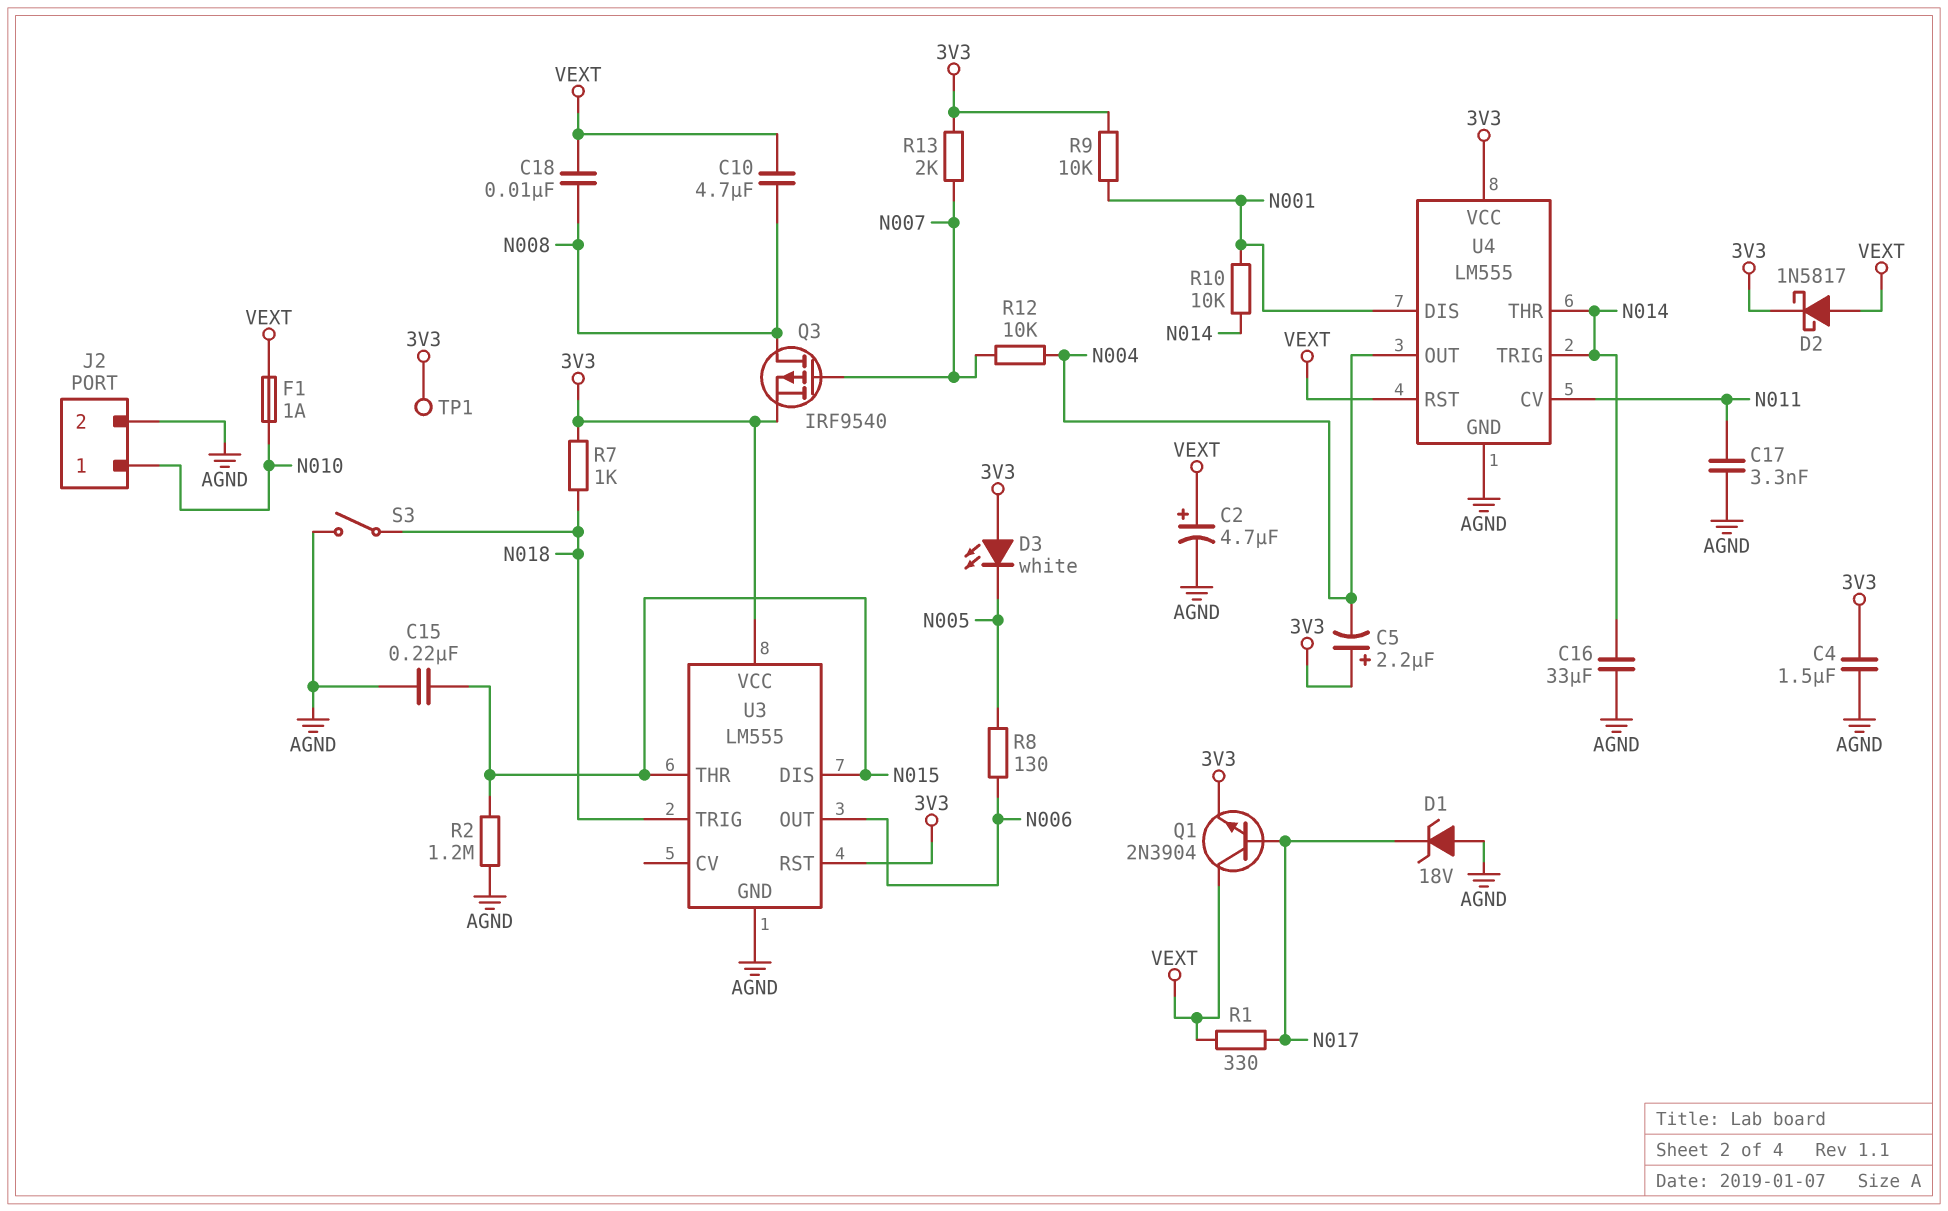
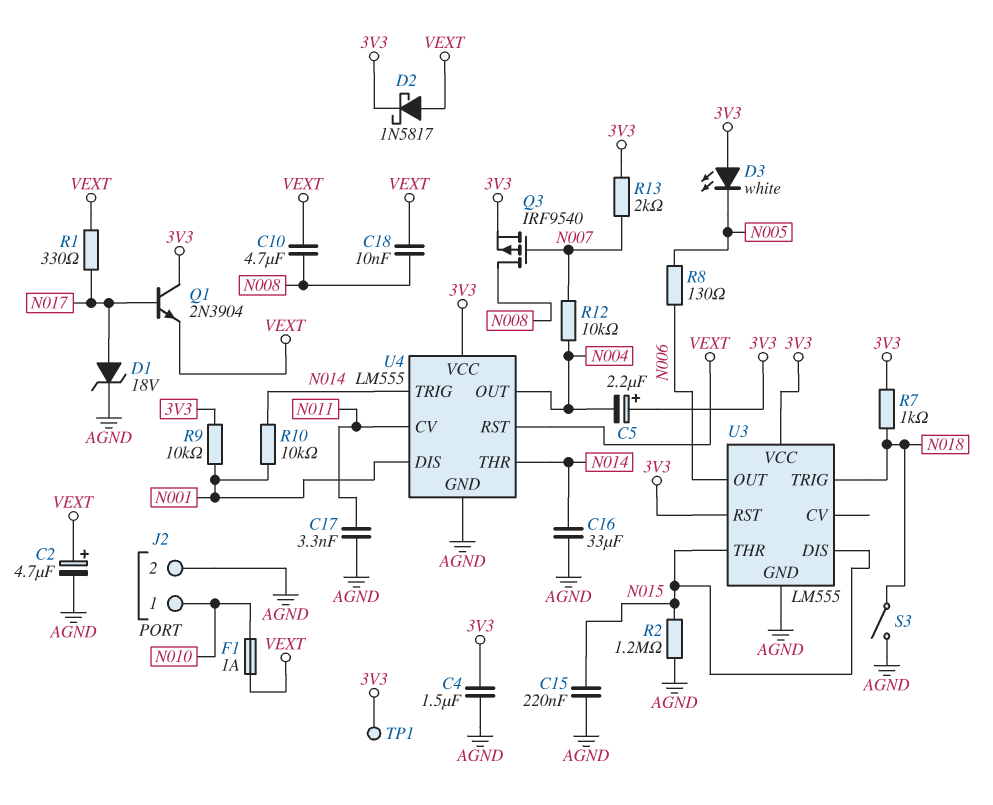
D1: zener 18V (A AGND, K N017) -> zener 18V (A N017, K AGND)
Q1: NPN 2N3904 (B N017, C VEXT, E 3V3) -> NPN 2N3904 (B N017, C 3V3, E VEXT)

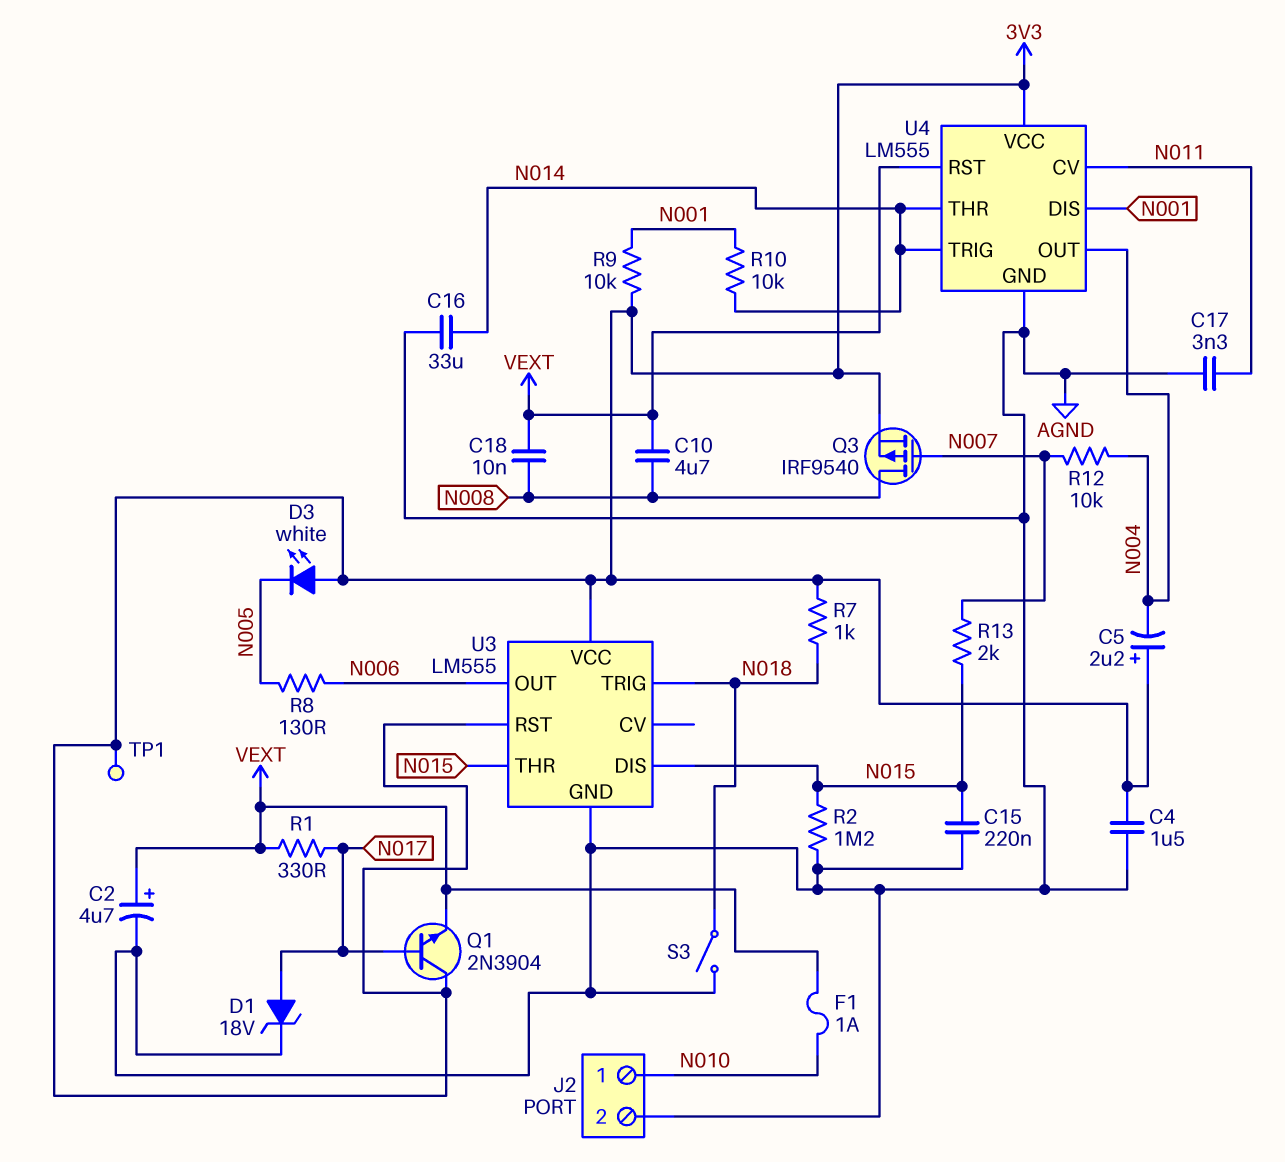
D2: schottky 1N5817 (A VEXT, K 3V3) -> none
R13: 2k (3V3, N007) -> 2k (N007, N015)

